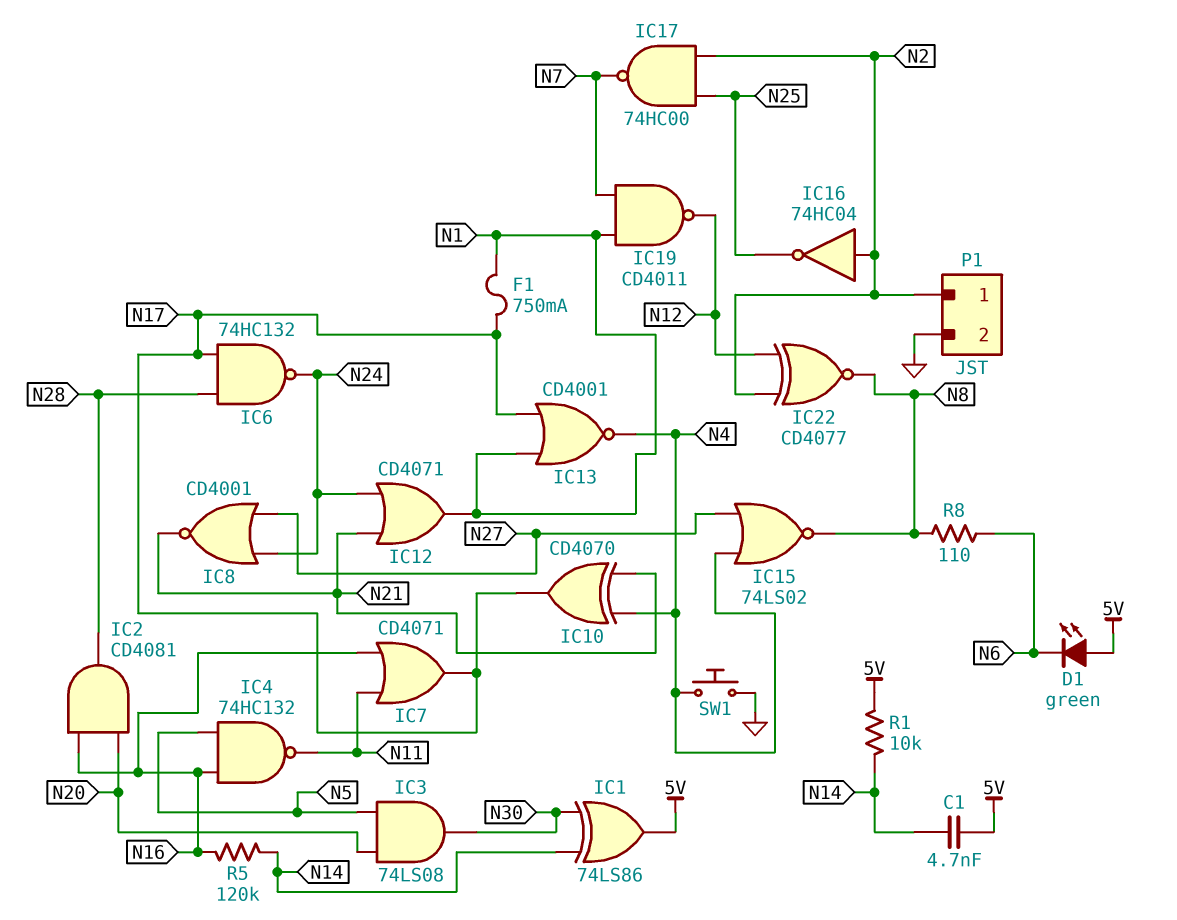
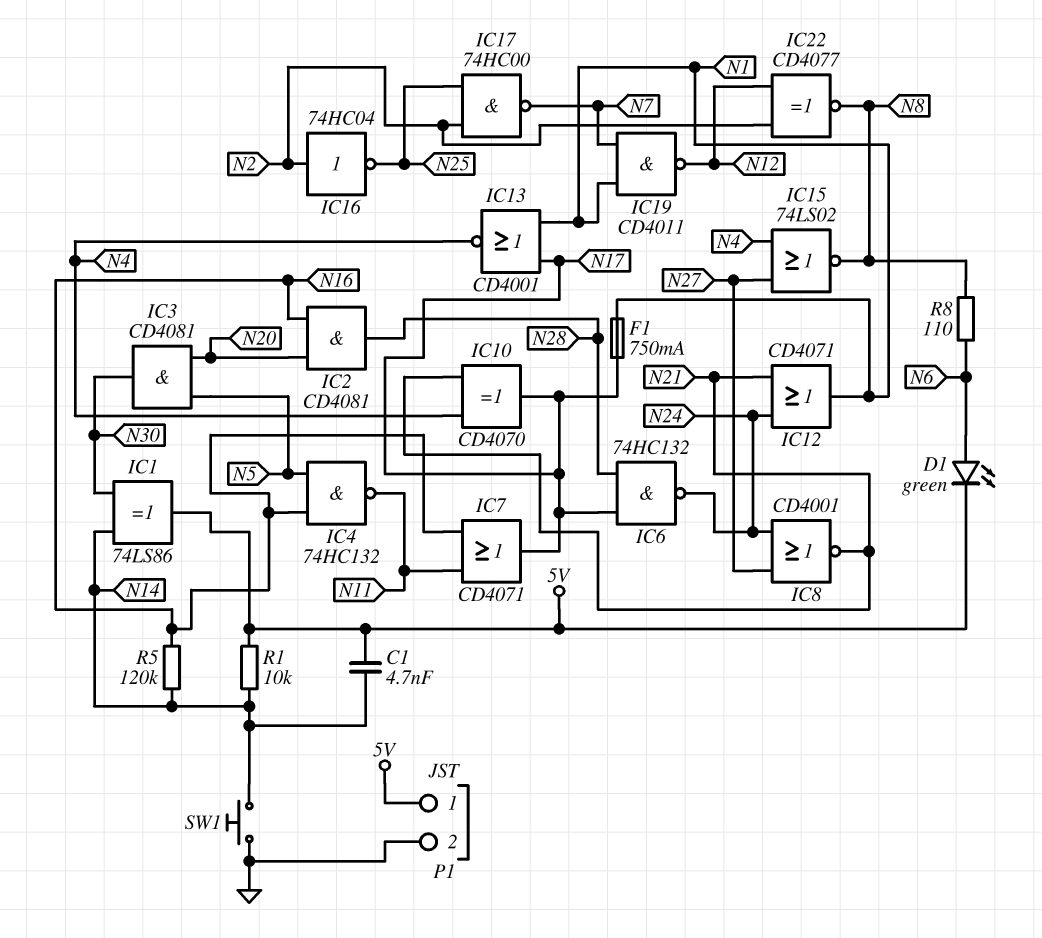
D1: LED green (A 5V, K N6) -> LED green (A N6, K 5V)
IC3: AND 74LS08 (in N5, in N20, out N30) -> AND CD4081 (in N5, in N20, out N30)
P1 pin 1: N2 -> 5V
SW1: button (GND, N4) -> button (GND, N14)

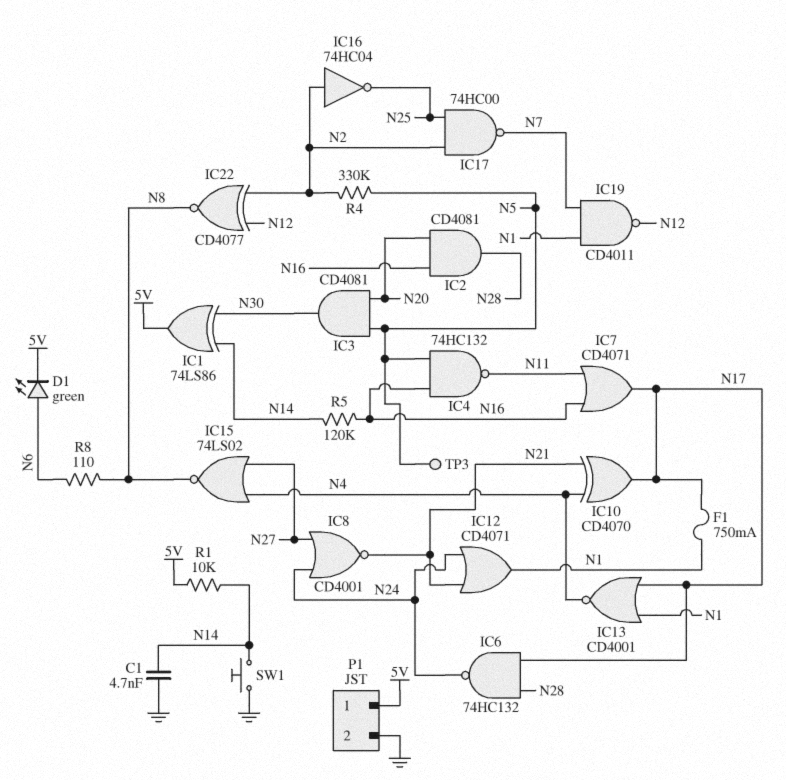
C1: 4.7nF (5V, N14) -> 4.7nF (GND, N14)
R4: none -> 330k (N2, N5)
TP3: none -> test point (N5)

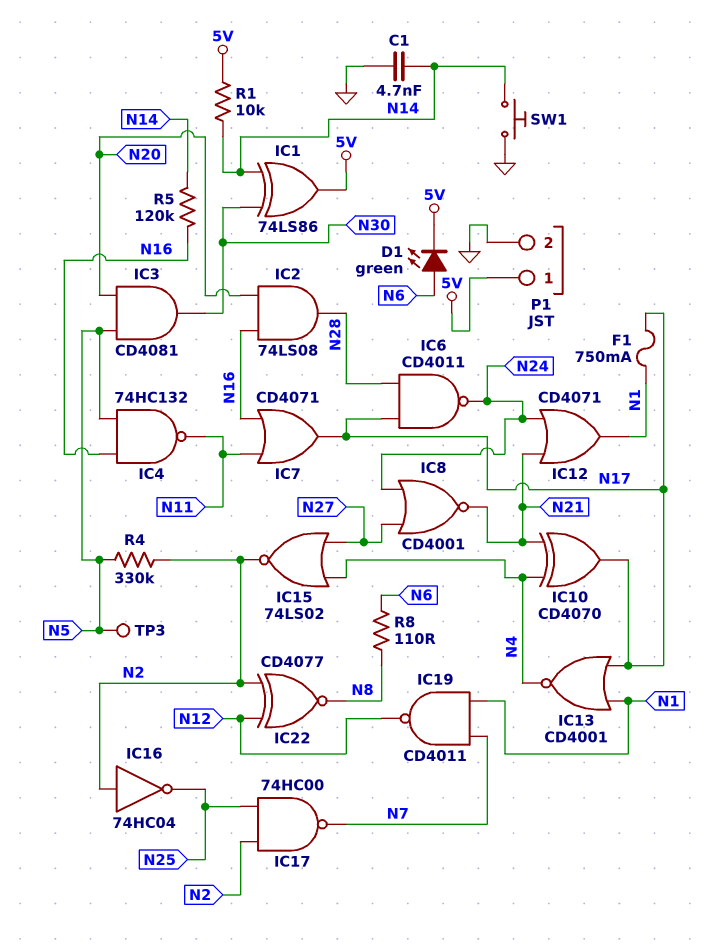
IC2: AND CD4081 (in N16, in N20, out N28) -> AND 74LS08 (in N16, in N20, out N28)
IC6: NAND 74HC132 (in N17, in N28, out N24) -> NAND CD4011 (in N17, in N28, out N24)
IC15: NOR 74LS02 (in N4, in N27, out N8) -> NOR 74LS02 (in N4, in N27, out N2)

